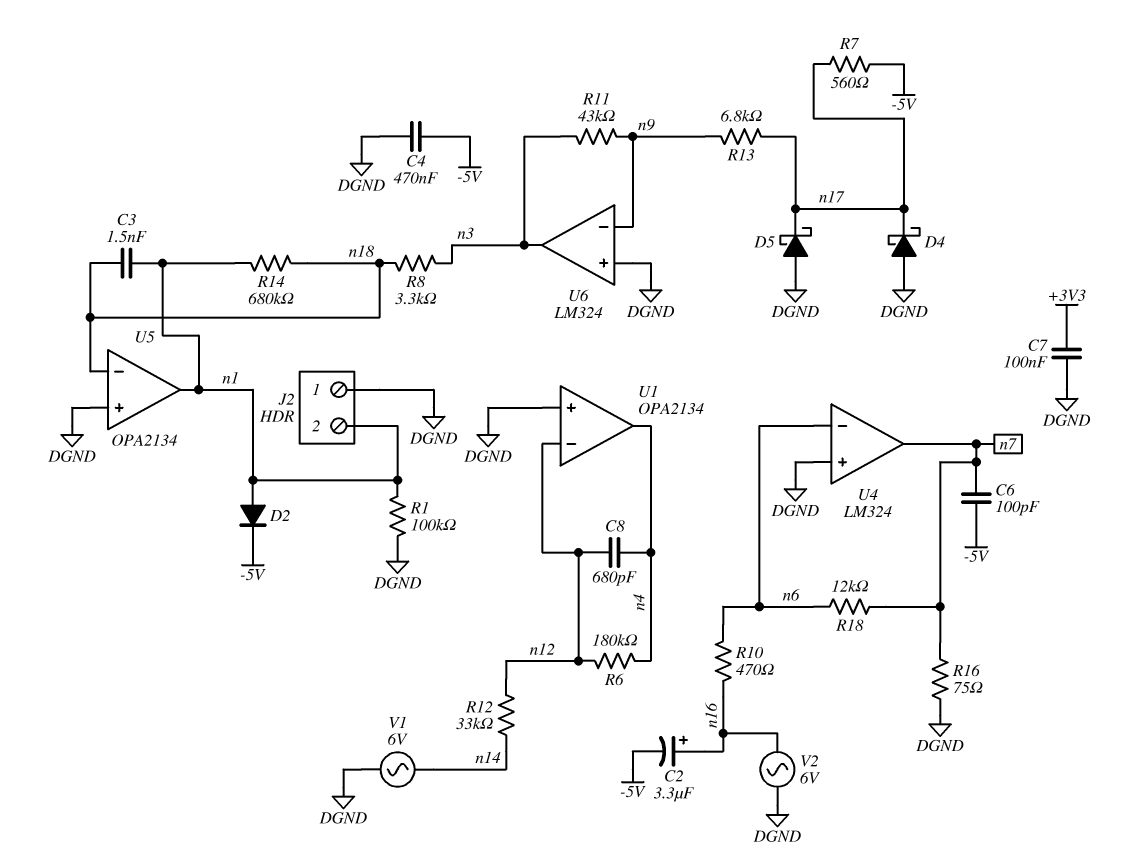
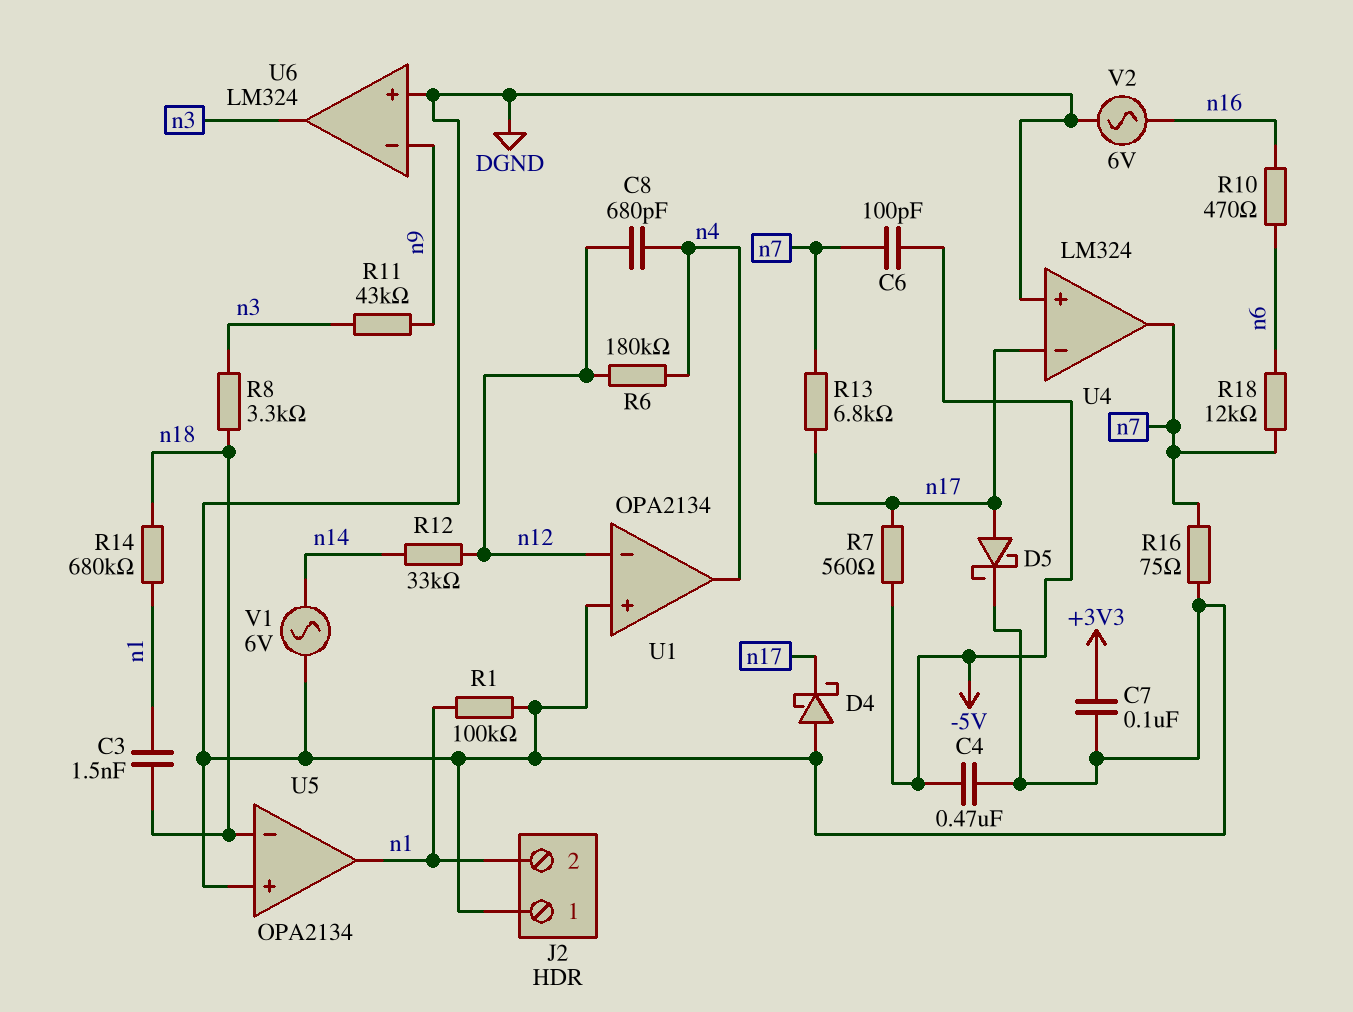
C2: 3.3uF (plus n16, minus -5V) -> none
D2: diode (A n1, K -5V) -> none
D5: schottky (A DGND, K n17) -> schottky (A n17, K DGND)
R13: 6.8k (n9, n17) -> 6.8k (n7, n17)
U4 pin in-: n6 -> n17

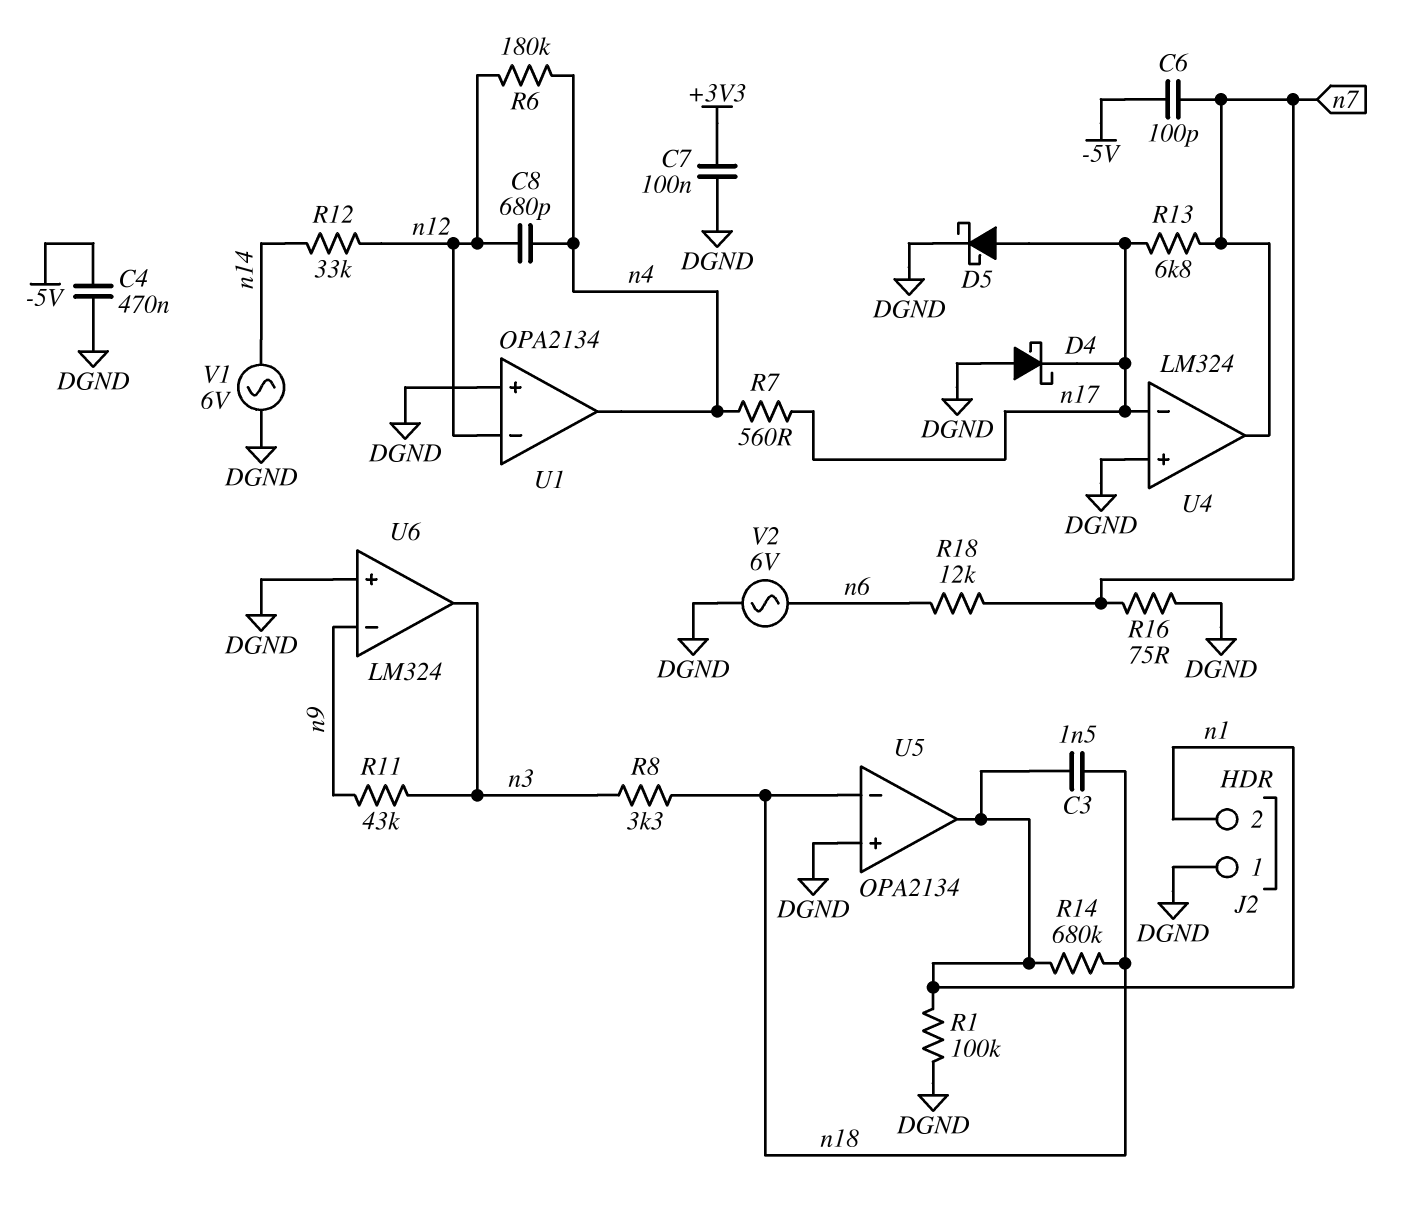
R7: 560 (-5V, n17) -> 560 (n4, n17)
R10: 470 (n6, n16) -> none
V2: AC 6V (DGND, n16) -> AC 6V (DGND, n6)

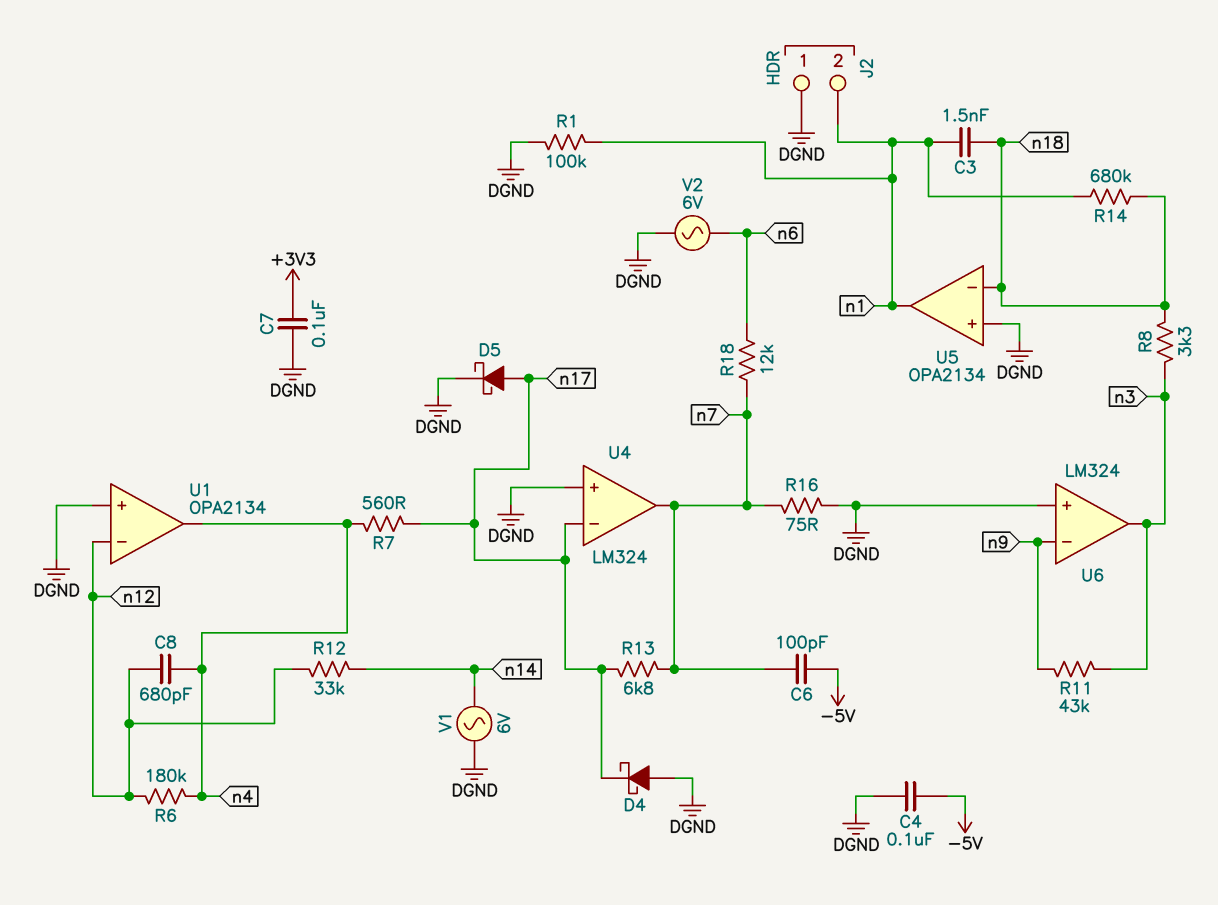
C4: 470nF (-5V, DGND) -> 100nF (-5V, DGND)

